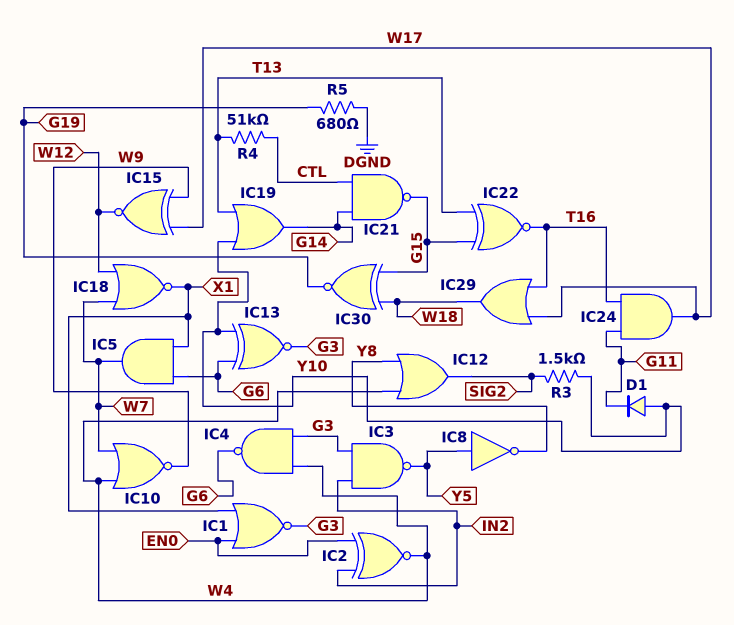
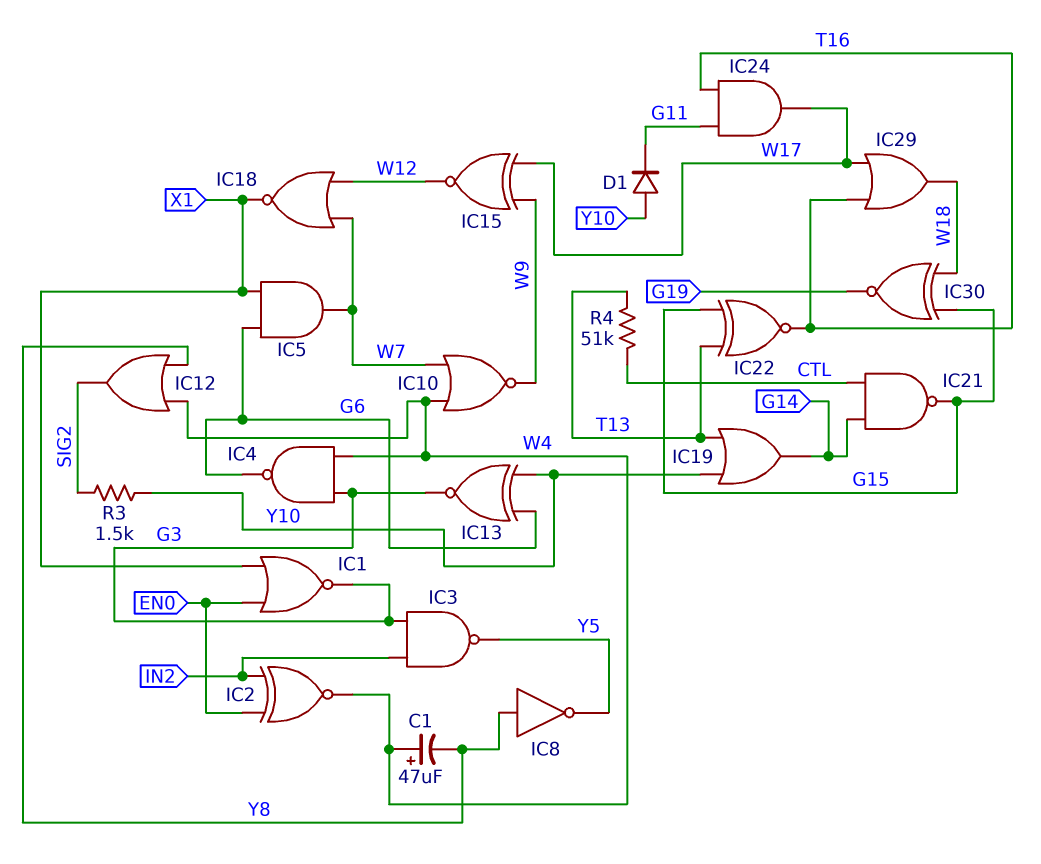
C1: none -> 47uF (plus W4, minus Y8)
IC8: NOT (in Y5, out Y8) -> NOT (in Y8, out Y5)
R5: 680 (DGND, G19) -> none

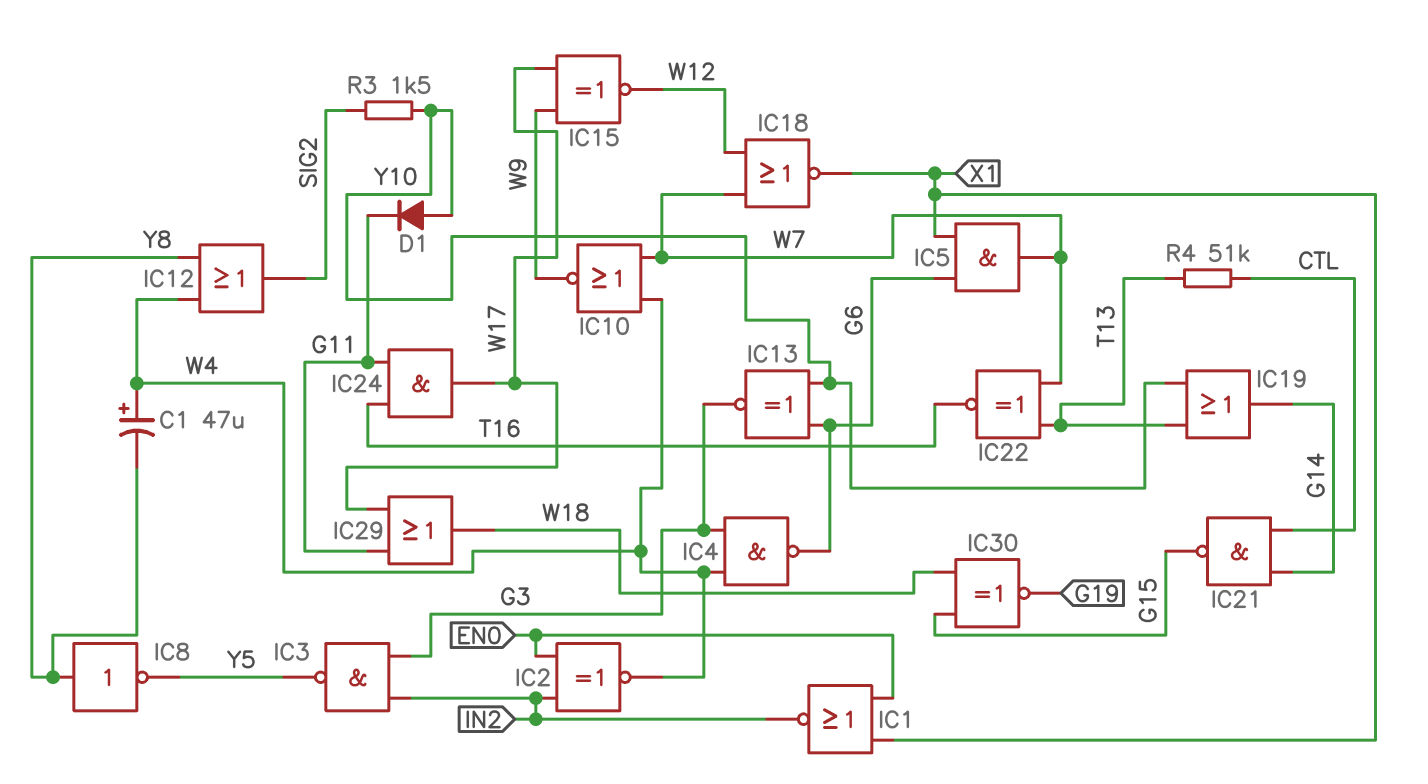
IC1: NOR (in EN0, in X1, out G3) -> NOR (in EN0, in X1, out IN2)
IC22: XNOR (in G15, in T13, out T16) -> XNOR (in T13, in W7, out T16)
IC29: OR (in T16, in W17, out W18) -> OR (in G11, in W17, out W18)

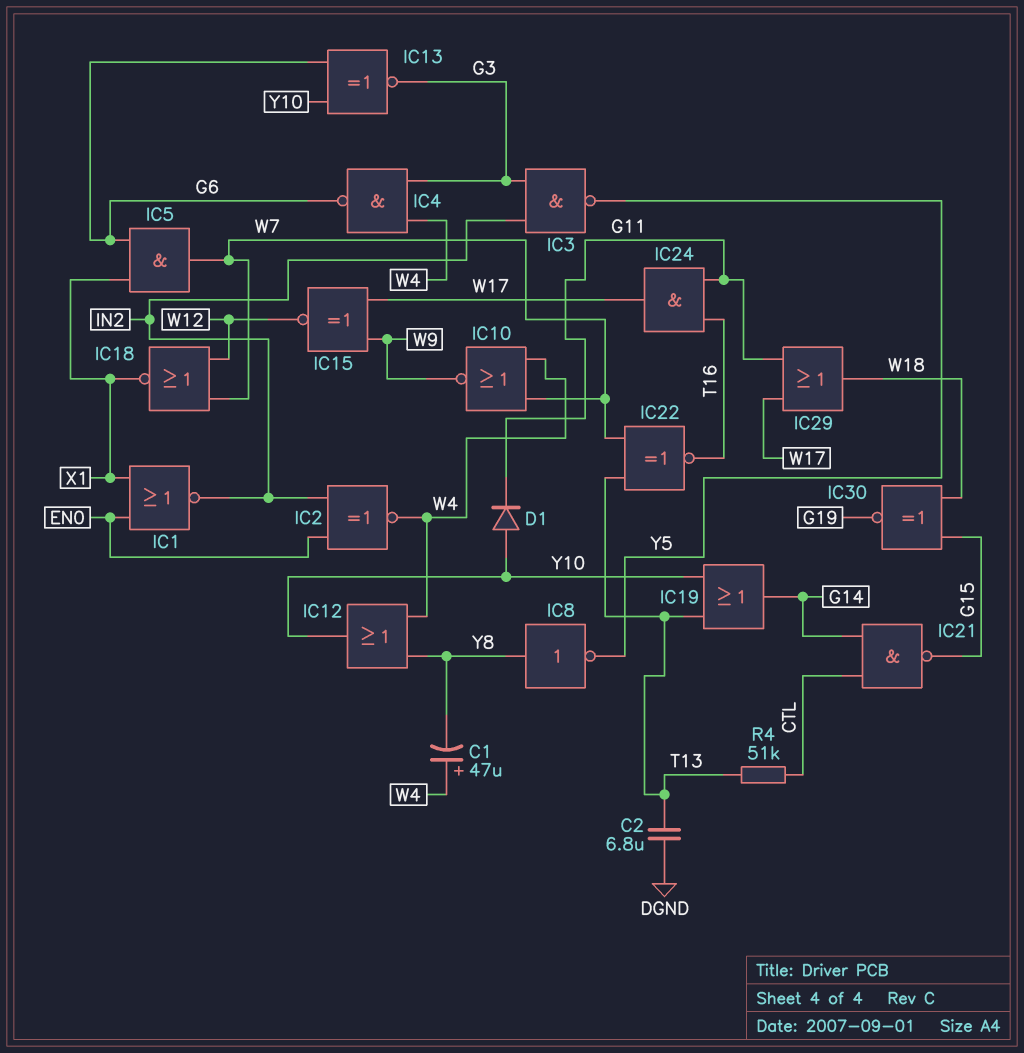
C2: none -> 6.8uF (DGND, T13)
IC12: OR (in W4, in Y8, out SIG2) -> OR (in W4, in Y8, out Y10)
R3: 1.5k (SIG2, Y10) -> none

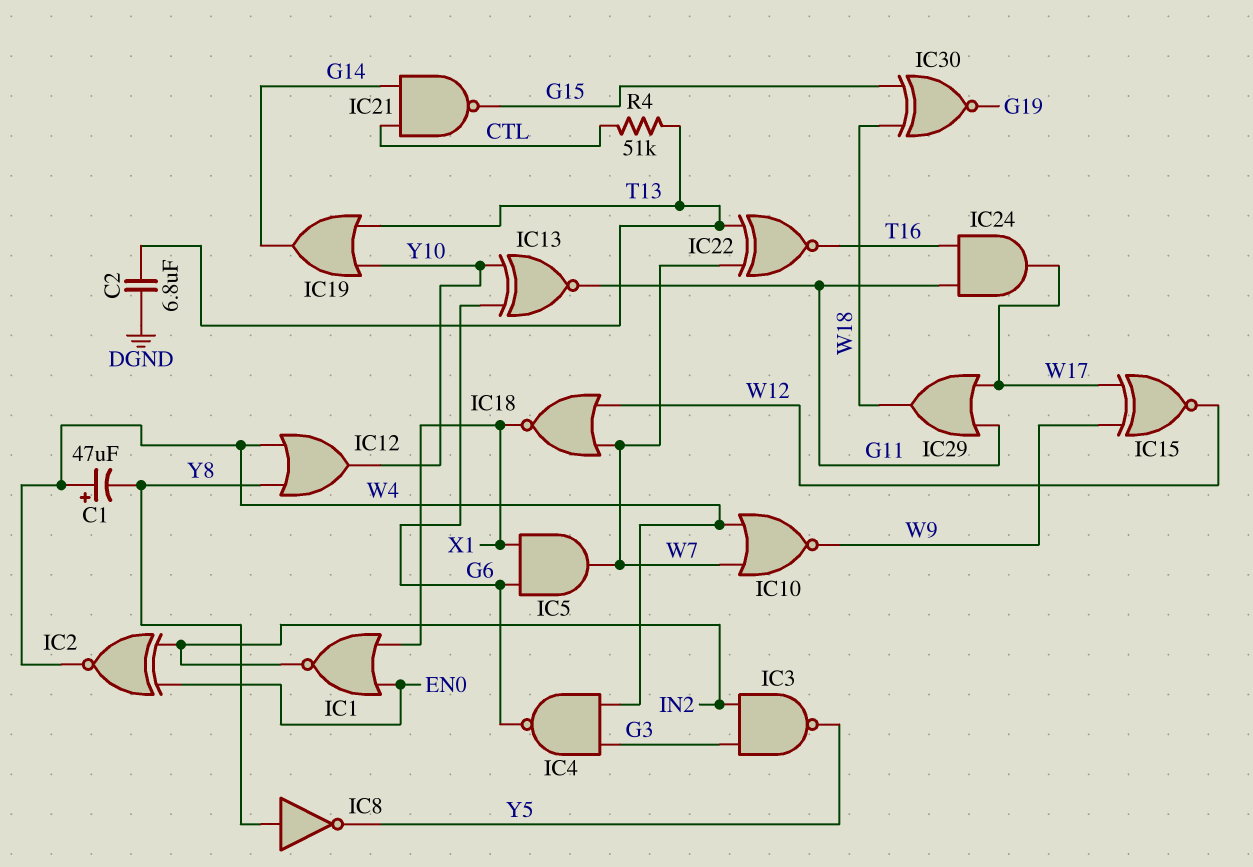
D1: diode (A Y10, K G11) -> none
IC13: XNOR (in G6, in Y10, out G3) -> XNOR (in G6, in Y10, out G11)

